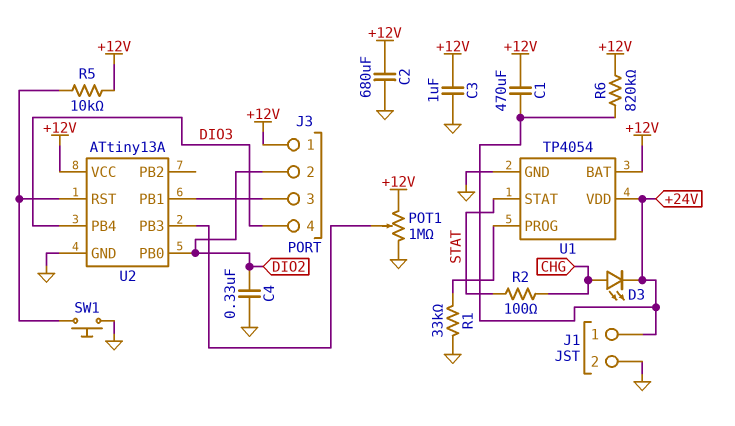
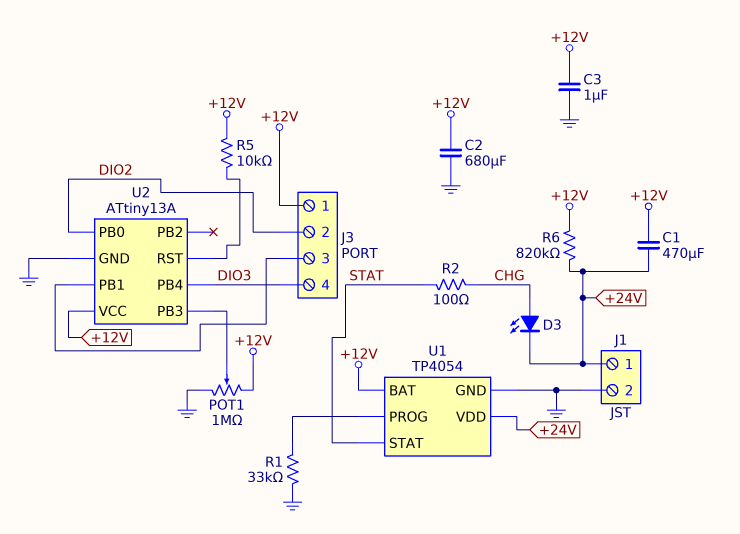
C4: 330nF (DIO2, GND) -> none
SW1: button (GND, U2/RST) -> none

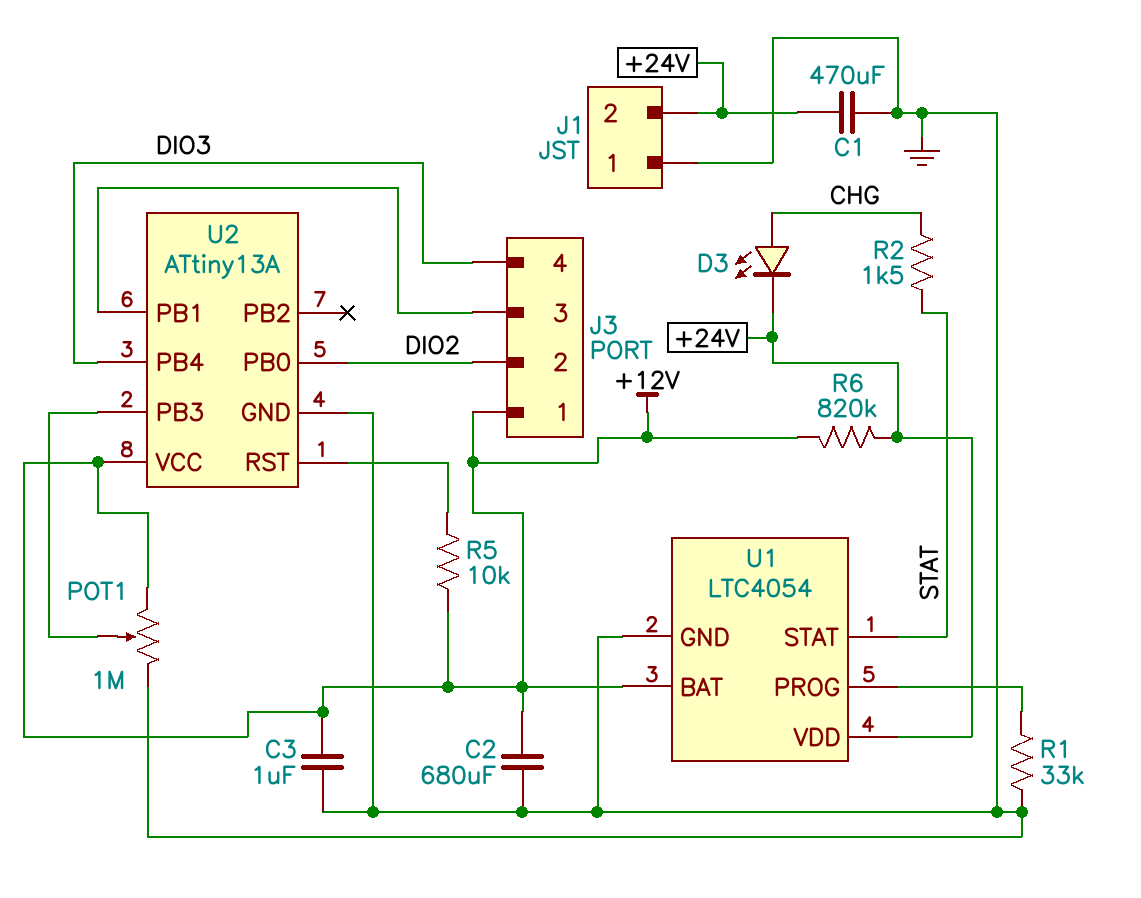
C1: 470uF (+12V, +24V) -> 470uF (+24V, GND)
J1 pin 1: +24V -> GND
J1 pin 2: GND -> +24V
R2: 100 (CHG, STAT) -> 1.5k (CHG, STAT)
U1: TP4054 -> LTC4054

